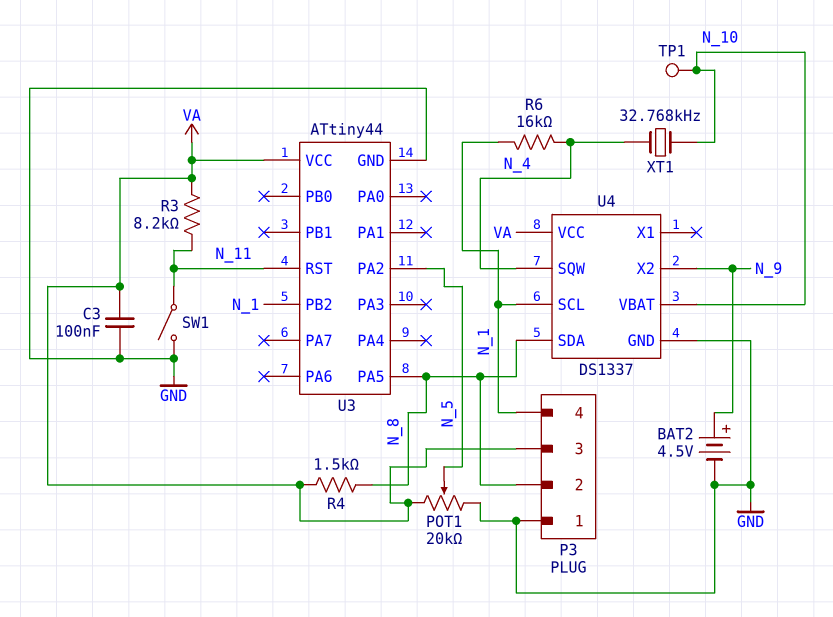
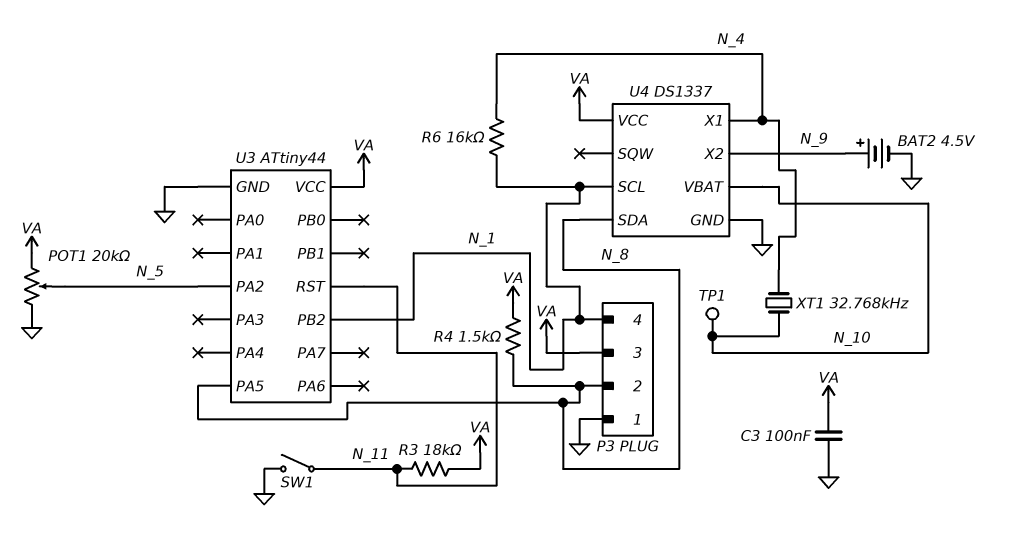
R3: 8.2k (N_11, VA) -> 18k (N_11, VA)
U4 pin SQW: N_4 -> none
U4 pin X1: none -> N_4

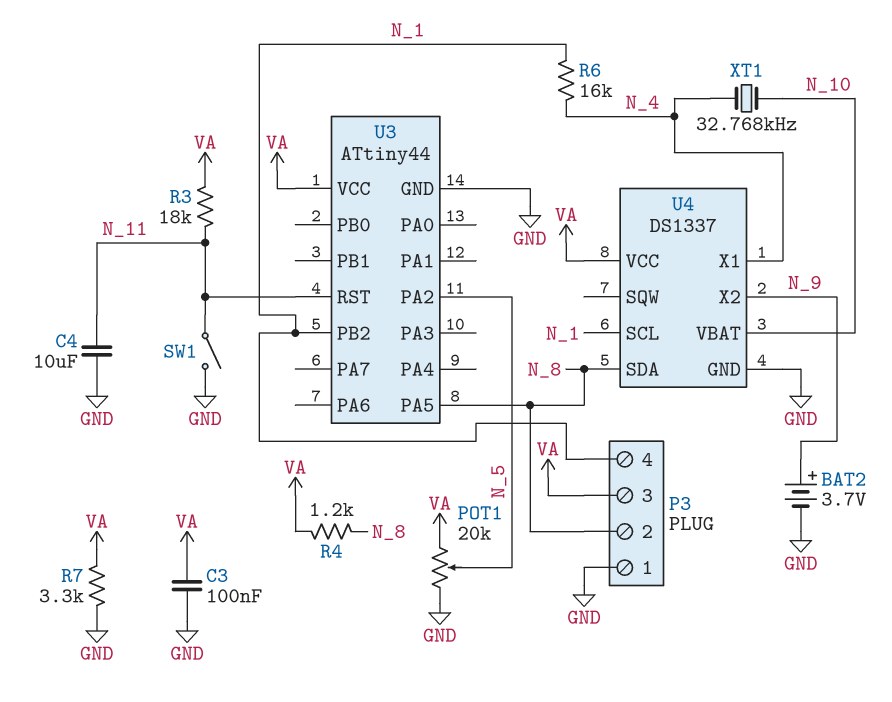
BAT2: 4.5V (plus N_9, minus GND) -> 3.7V (plus N_9, minus GND)
C4: none -> 10uF (GND, N_11)
R4: 1.5k (N_8, VA) -> 1.2k (N_8, VA)
R7: none -> 3.3k (GND, VA)
TP1: test point (N_10) -> none

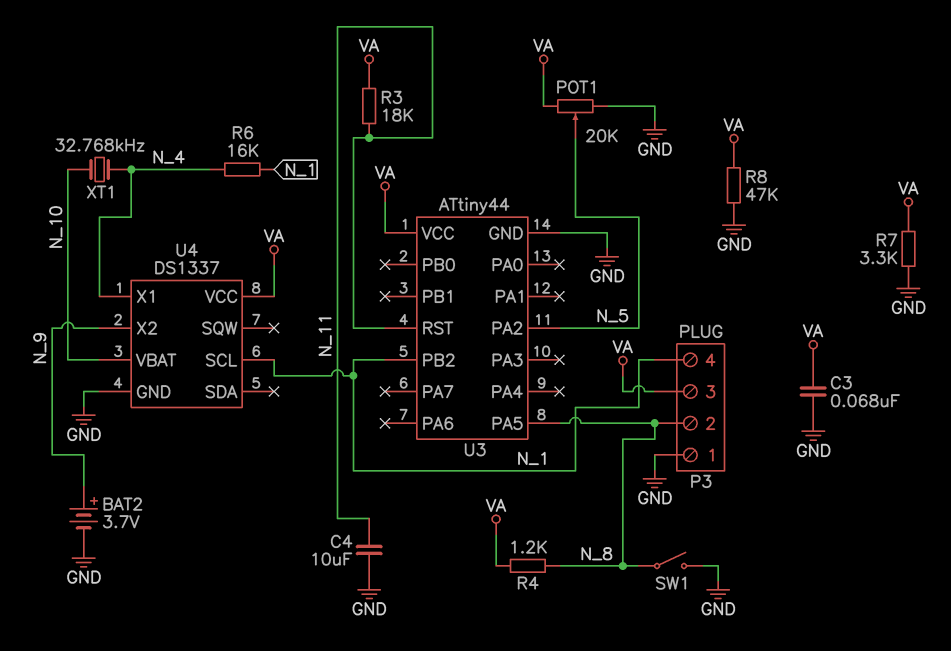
C3: 100nF (GND, VA) -> 68nF (GND, VA)
R8: none -> 47k (GND, VA)
SW1: switch (GND, N_11) -> switch (GND, N_8)
U4 pin SDA: N_8 -> none

